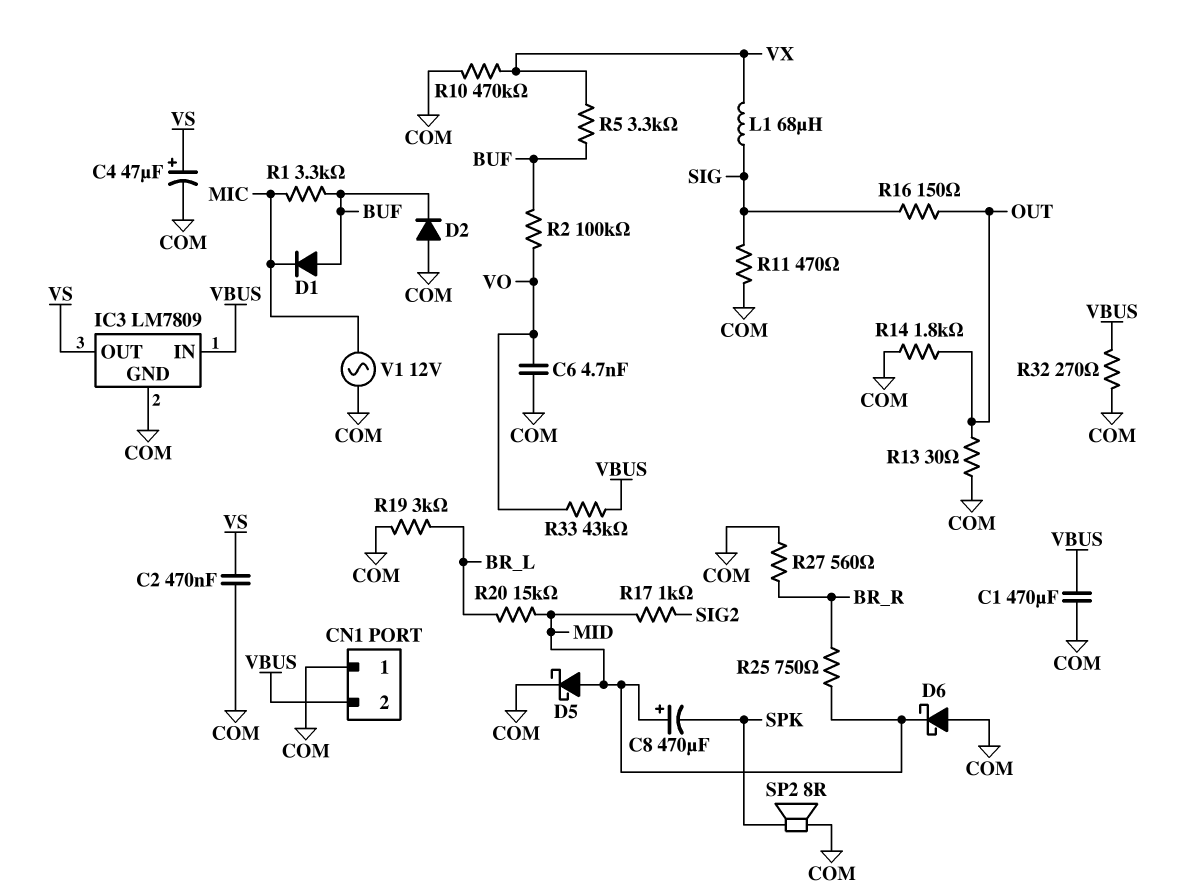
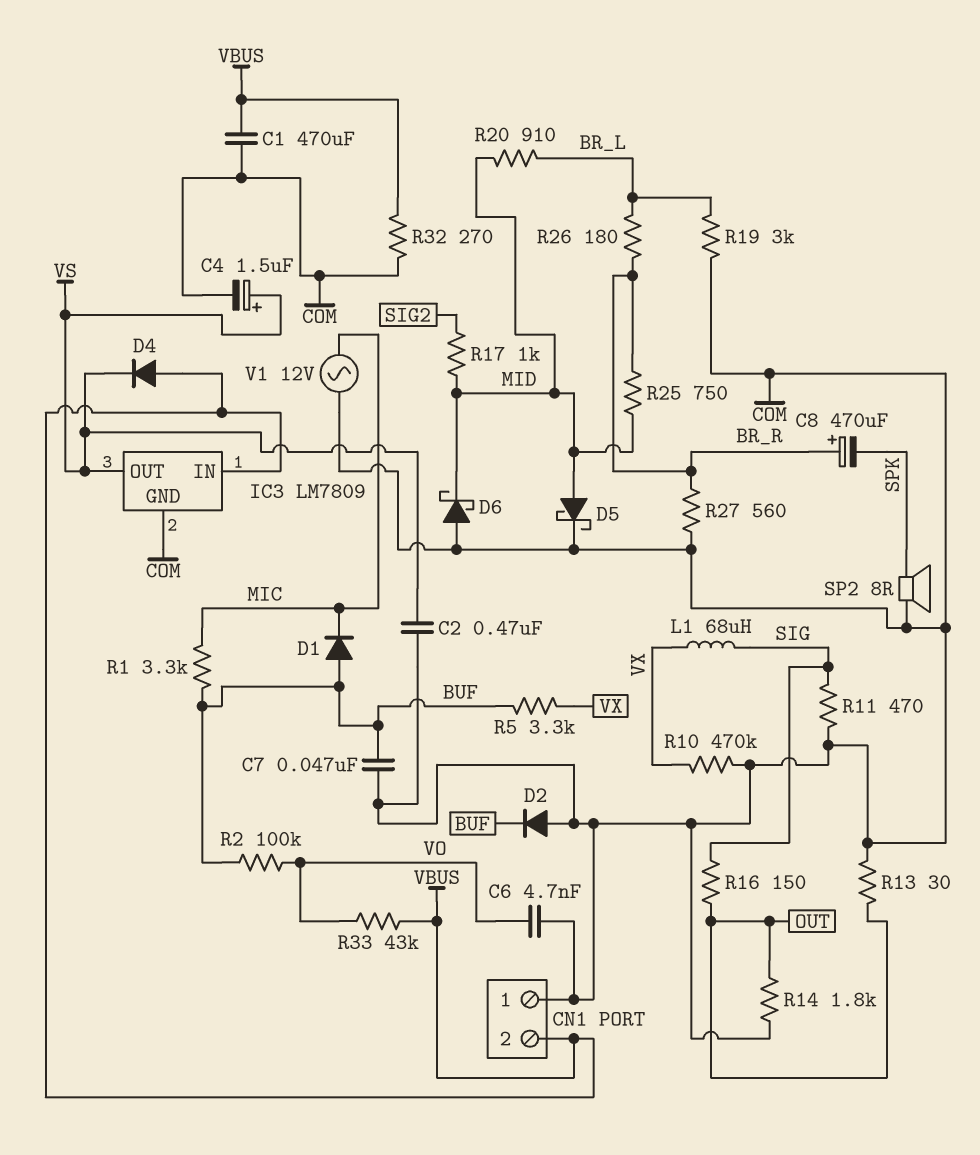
C4: 47uF (plus VS, minus COM) -> 1.5uF (plus VS, minus COM)
C7: none -> 47nF (BUF, COM)
C8: 470uF (plus MID, minus SPK) -> 470uF (plus BR_R, minus SPK)
D4: none -> diode (A VBUS, K VS)
R20: 15k (BR_L, MID) -> 910 (BR_L, MID)
R26: none -> 180 (BR_L, BR_R)

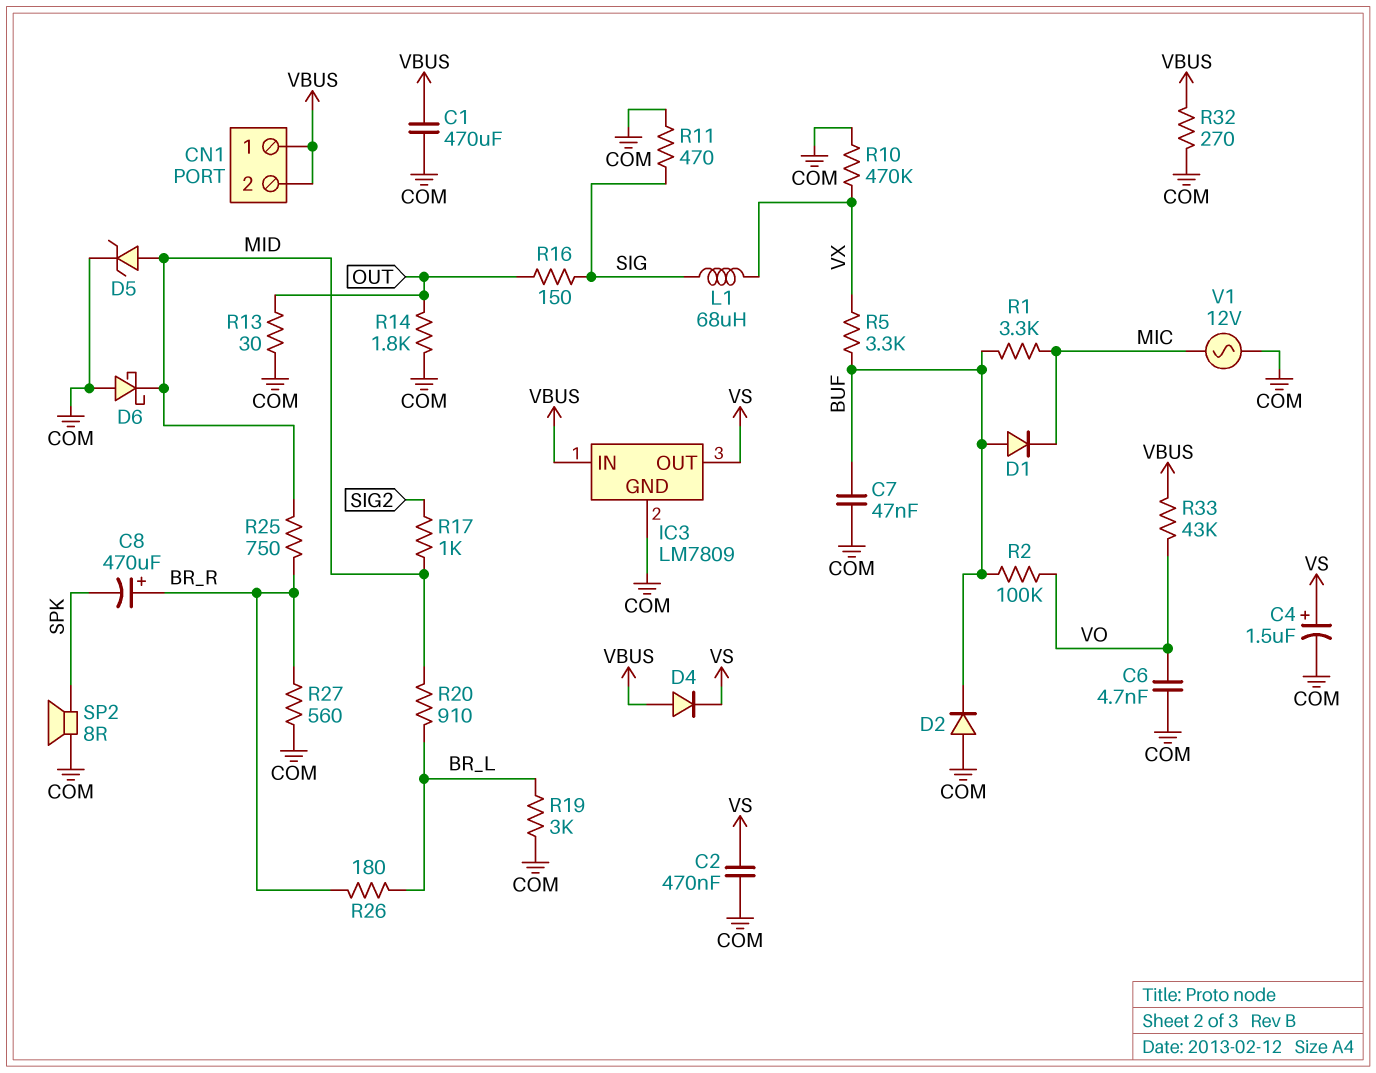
CN1 pin 1: COM -> VBUS
D5: schottky (A MID, K COM) -> zener (A MID, K COM)

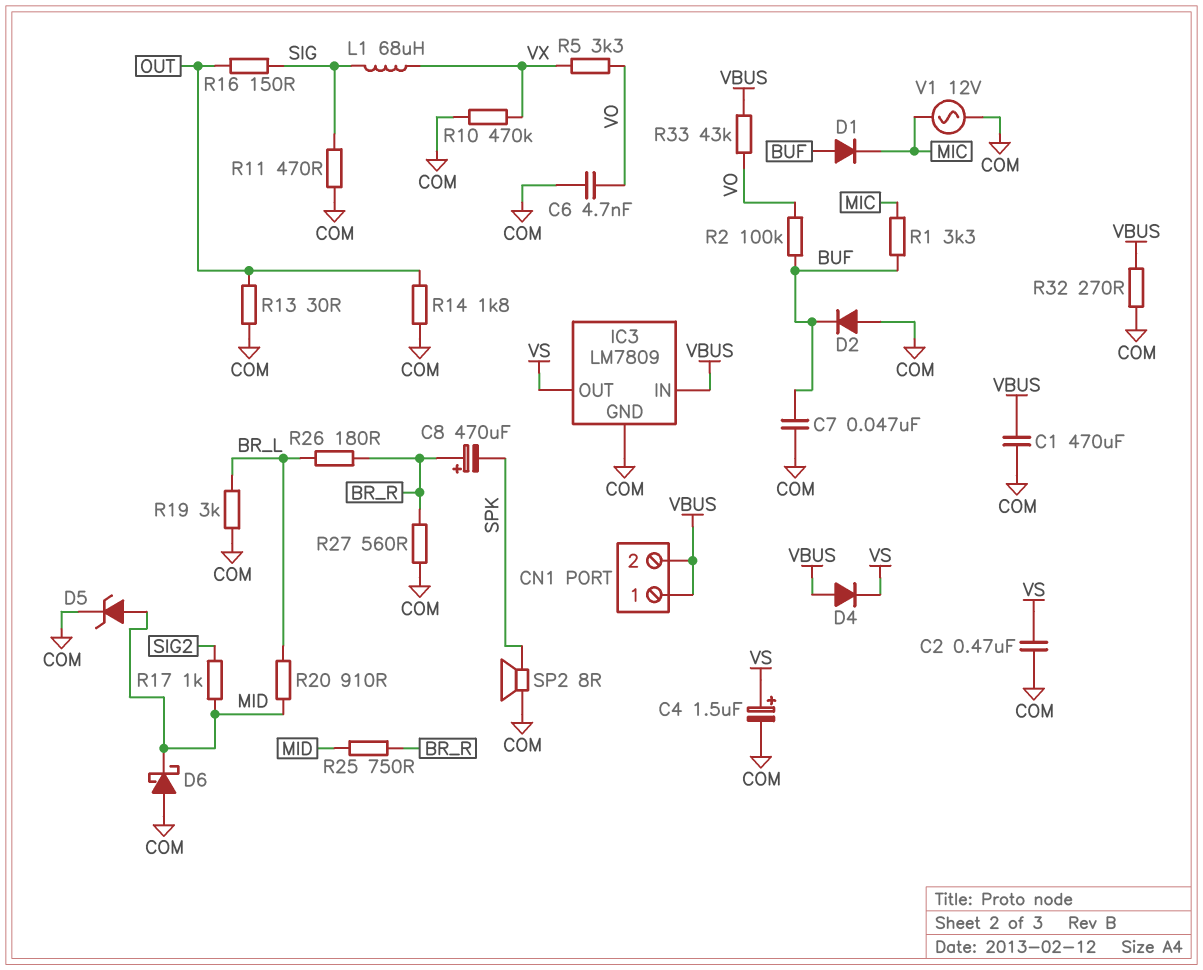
R5: 3.3k (BUF, VX) -> 3.3k (VO, VX)

